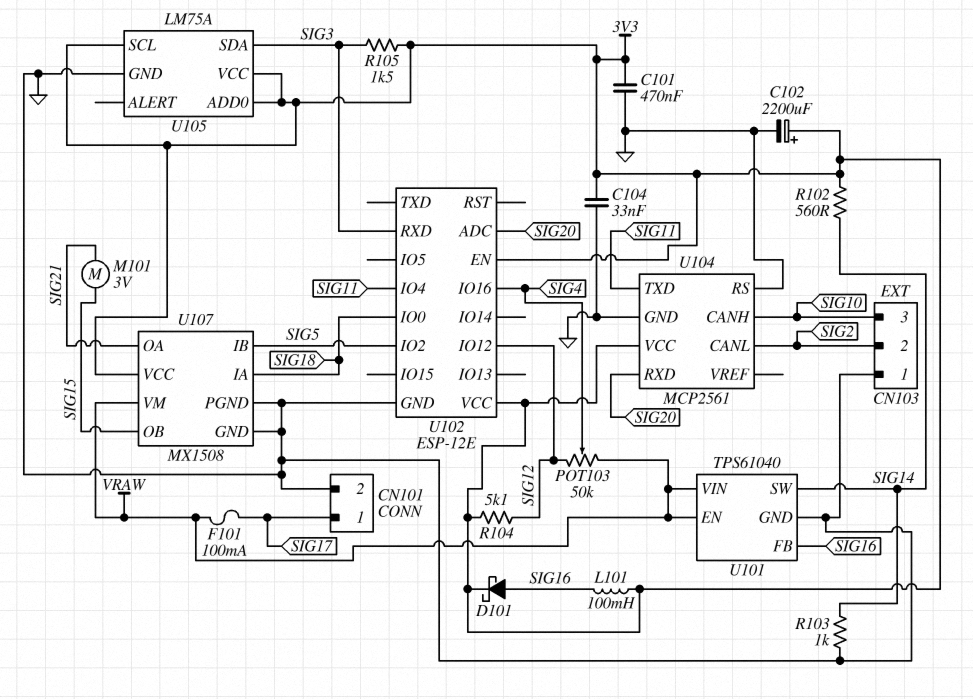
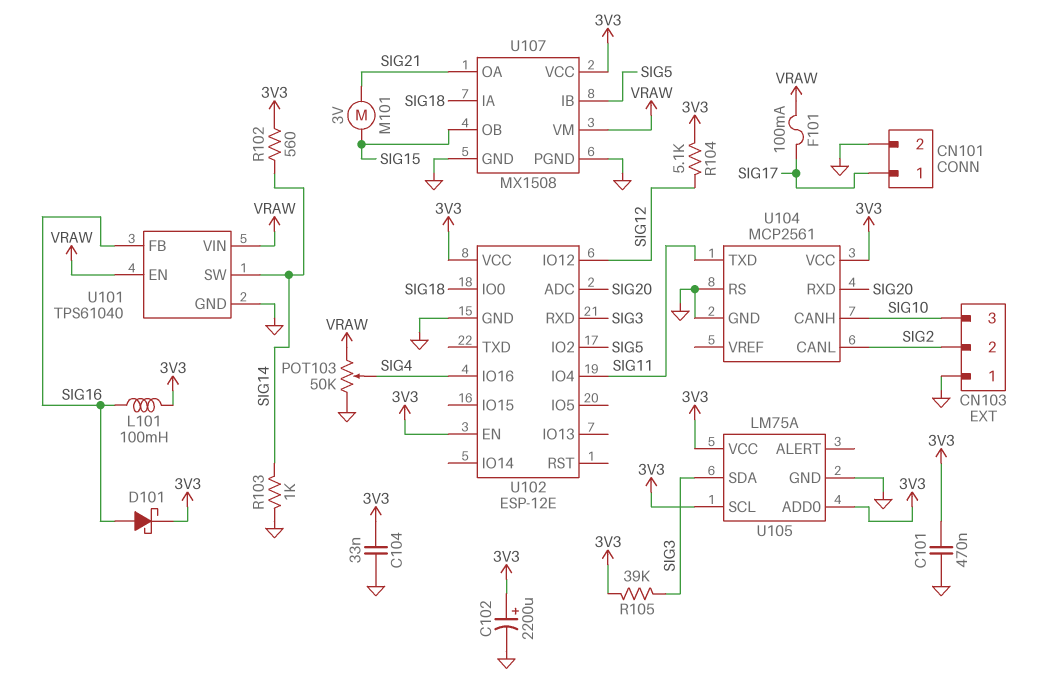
POT103: 50k (SIG12, VRAW, wiper SIG4) -> 50k (GND, VRAW, wiper SIG4)
R105: 1.5k (3V3, SIG3) -> 39k (3V3, SIG3)

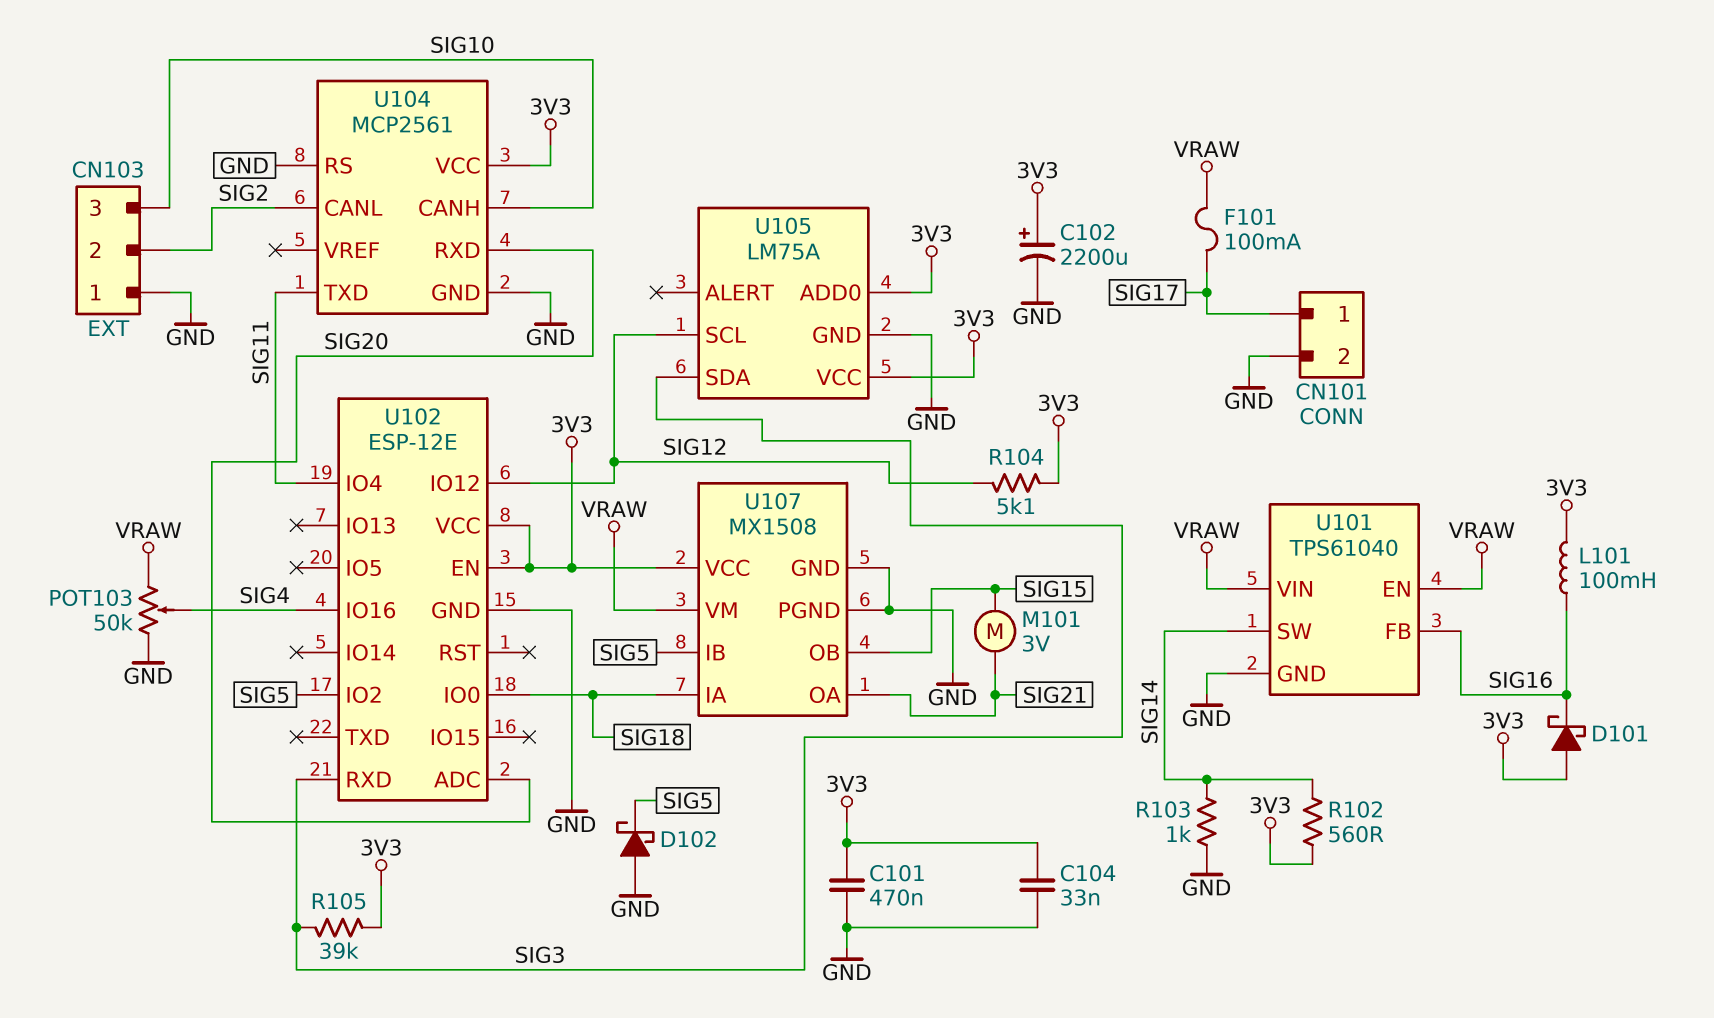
D101: schottky (A SIG16, K 3V3) -> schottky (A 3V3, K SIG16)
D102: none -> schottky (A GND, K SIG5)
U105 pin SCL: 3V3 -> SIG12

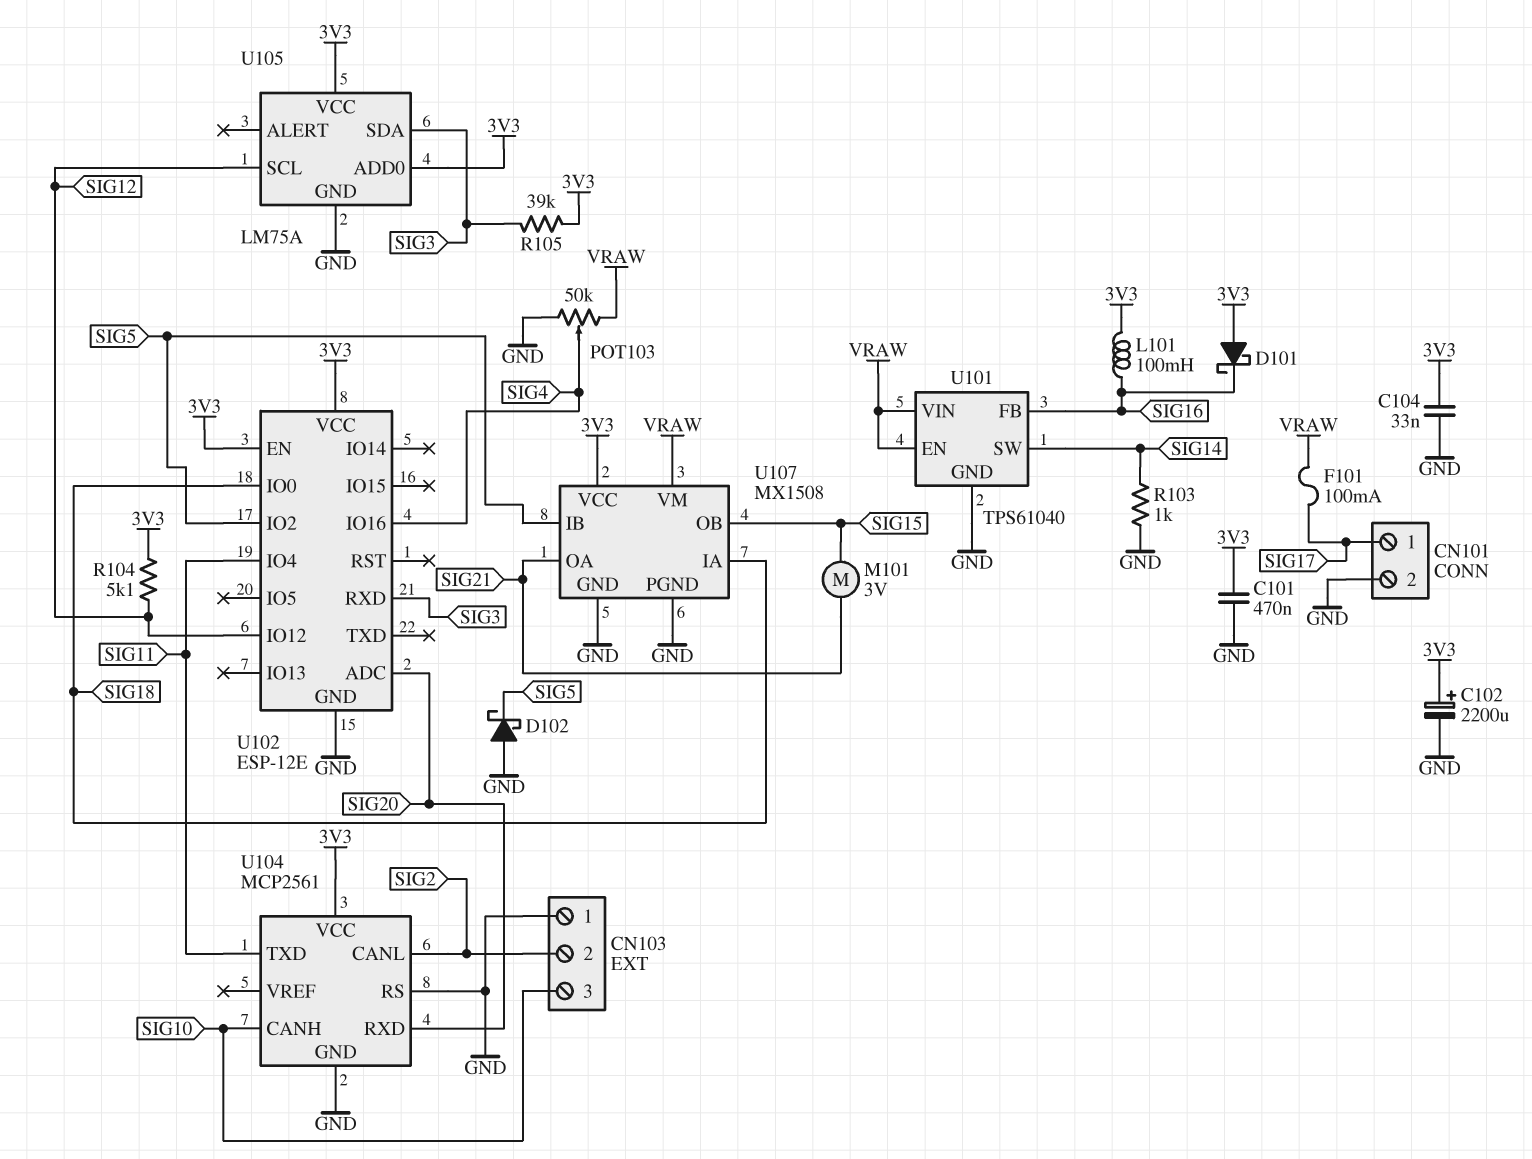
R102: 560 (3V3, SIG14) -> none

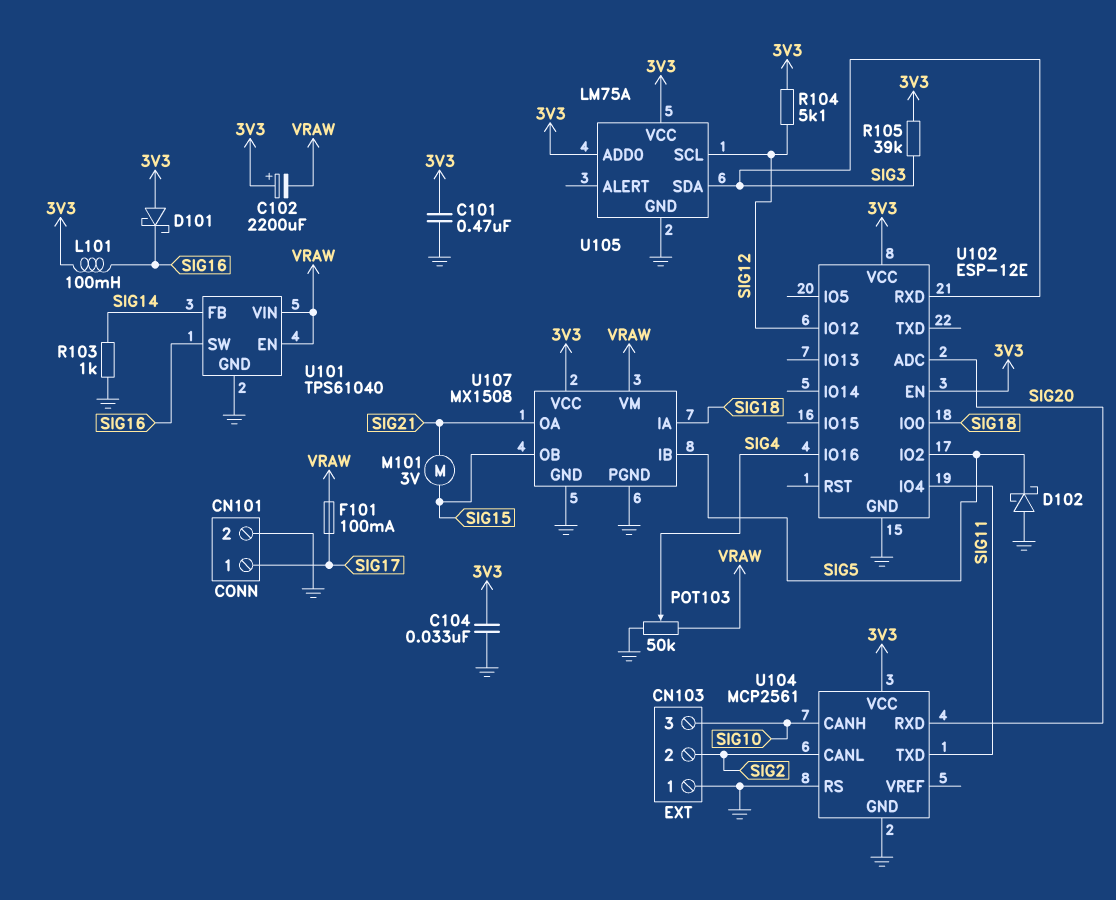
C102: 2200uF (plus 3V3, minus GND) -> 2200uF (plus 3V3, minus VRAW)
U101 pin FB: SIG16 -> SIG14
U101 pin SW: SIG14 -> SIG16

